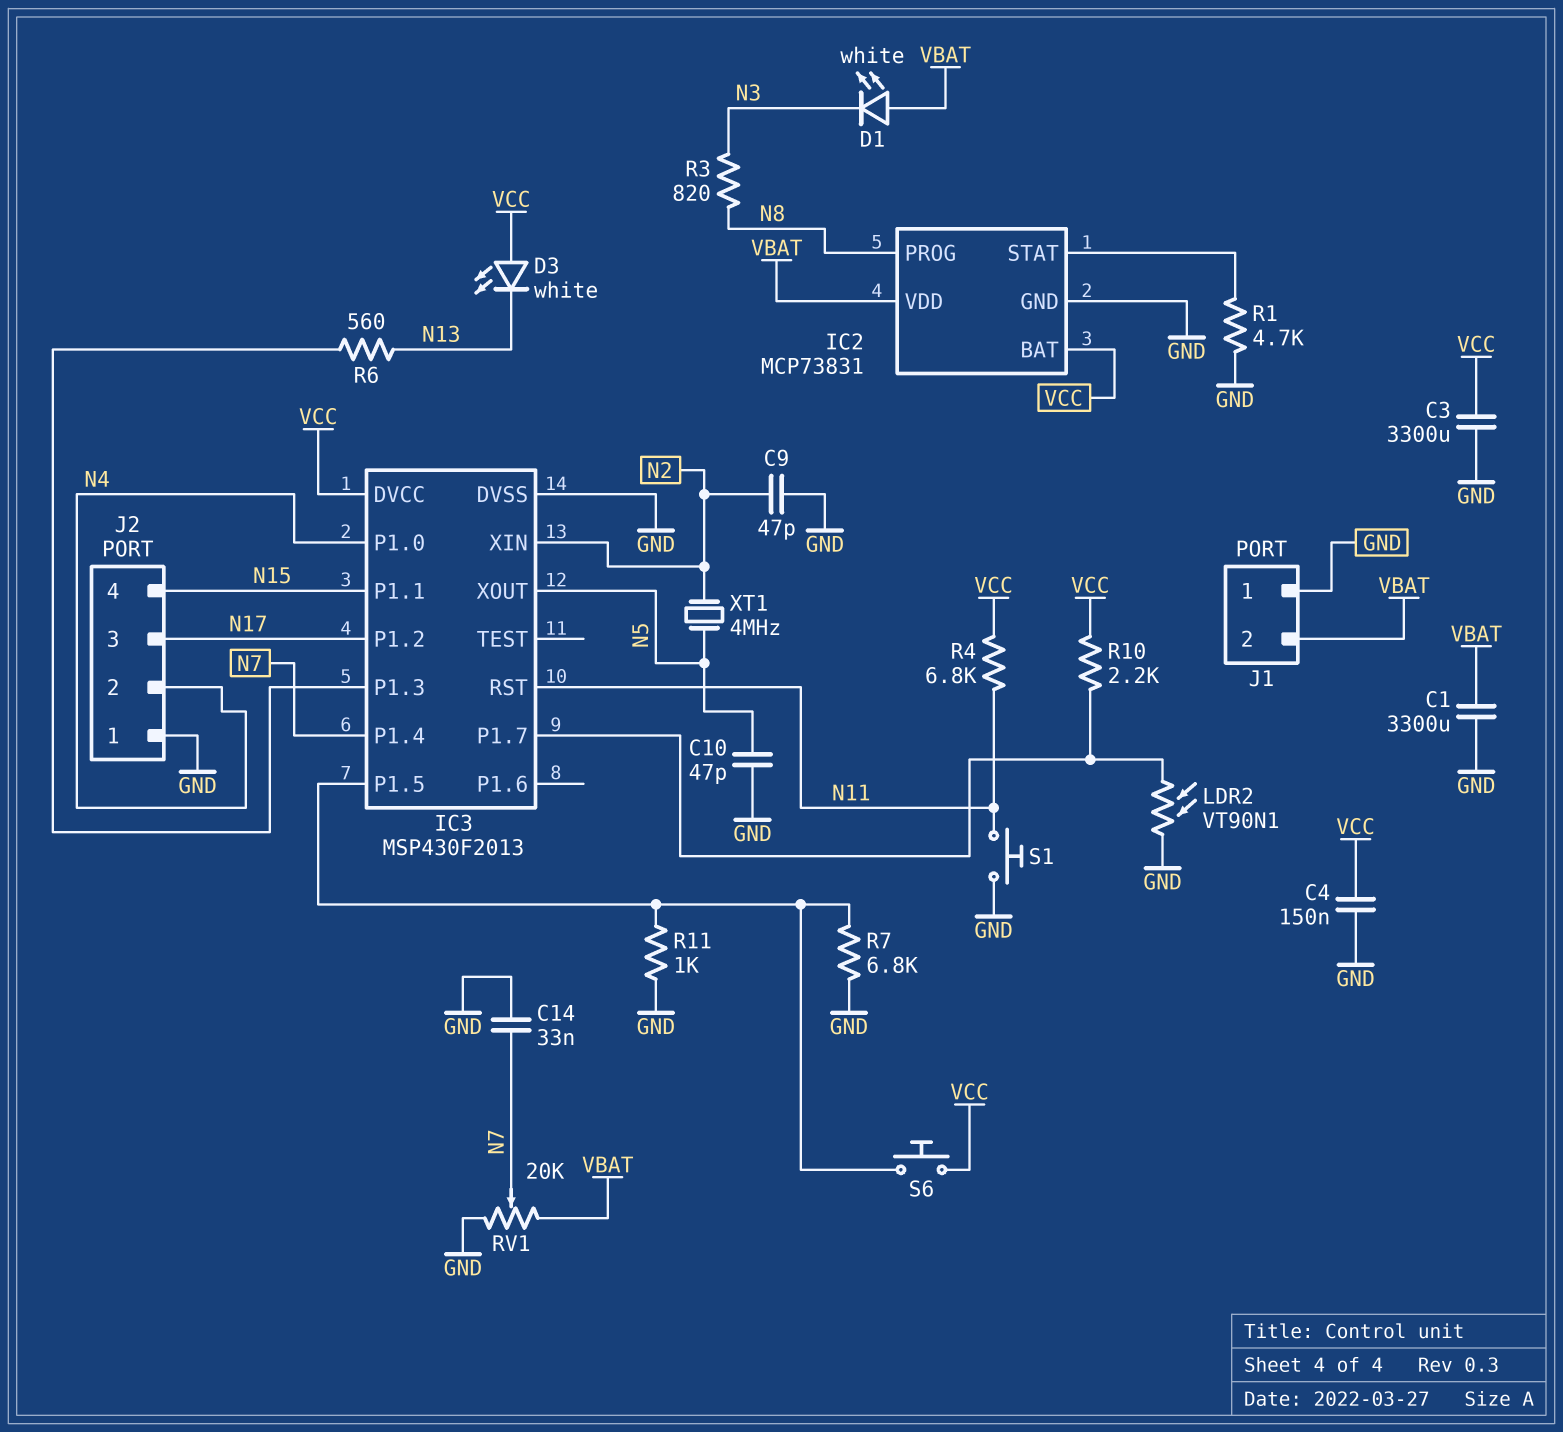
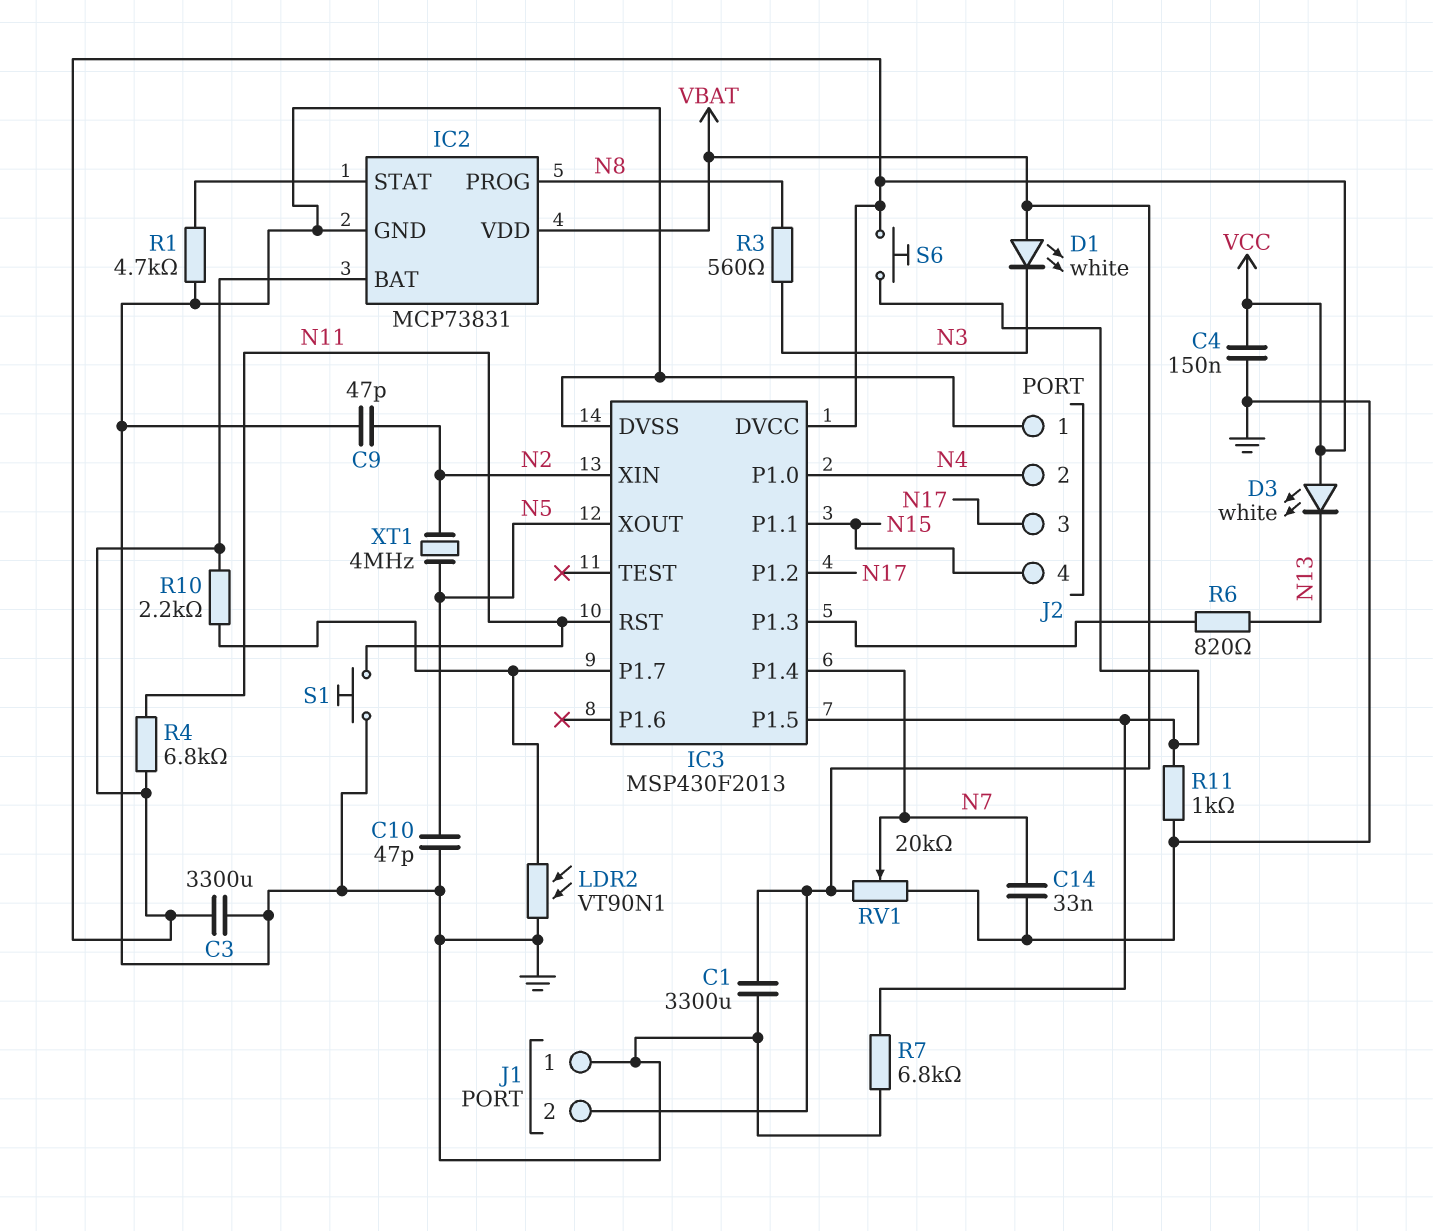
R3: 820 (N3, N8) -> 560 (N3, N8)
R6: 560 (IC3/P1.3, N13) -> 820 (IC3/P1.3, N13)

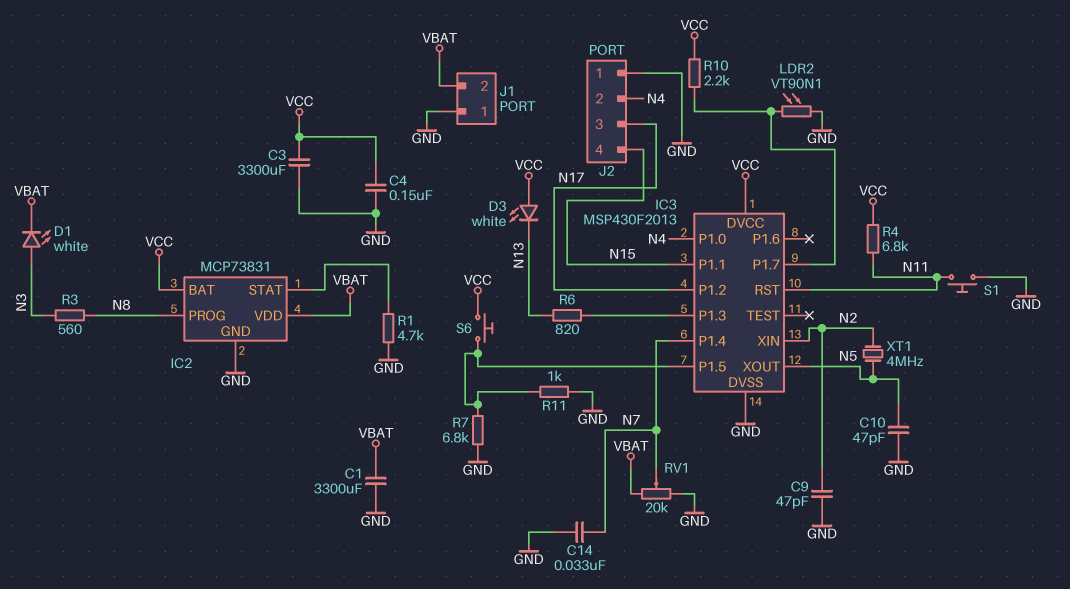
D1: LED white (A VBAT, K N3) -> LED white (A N3, K VBAT)

